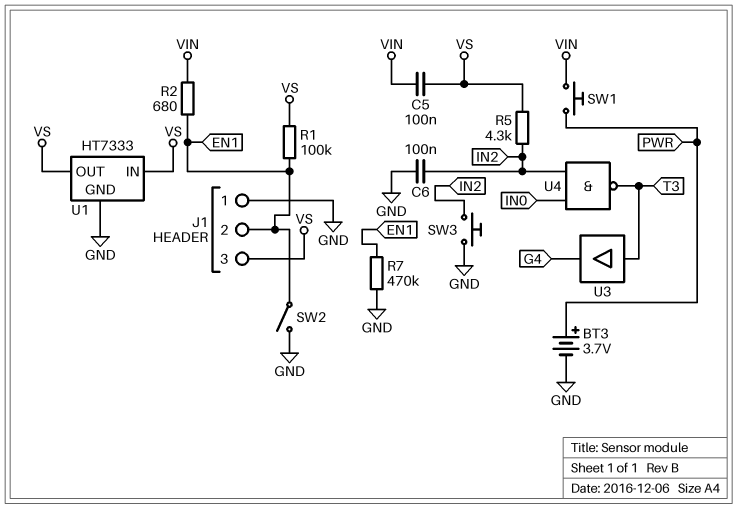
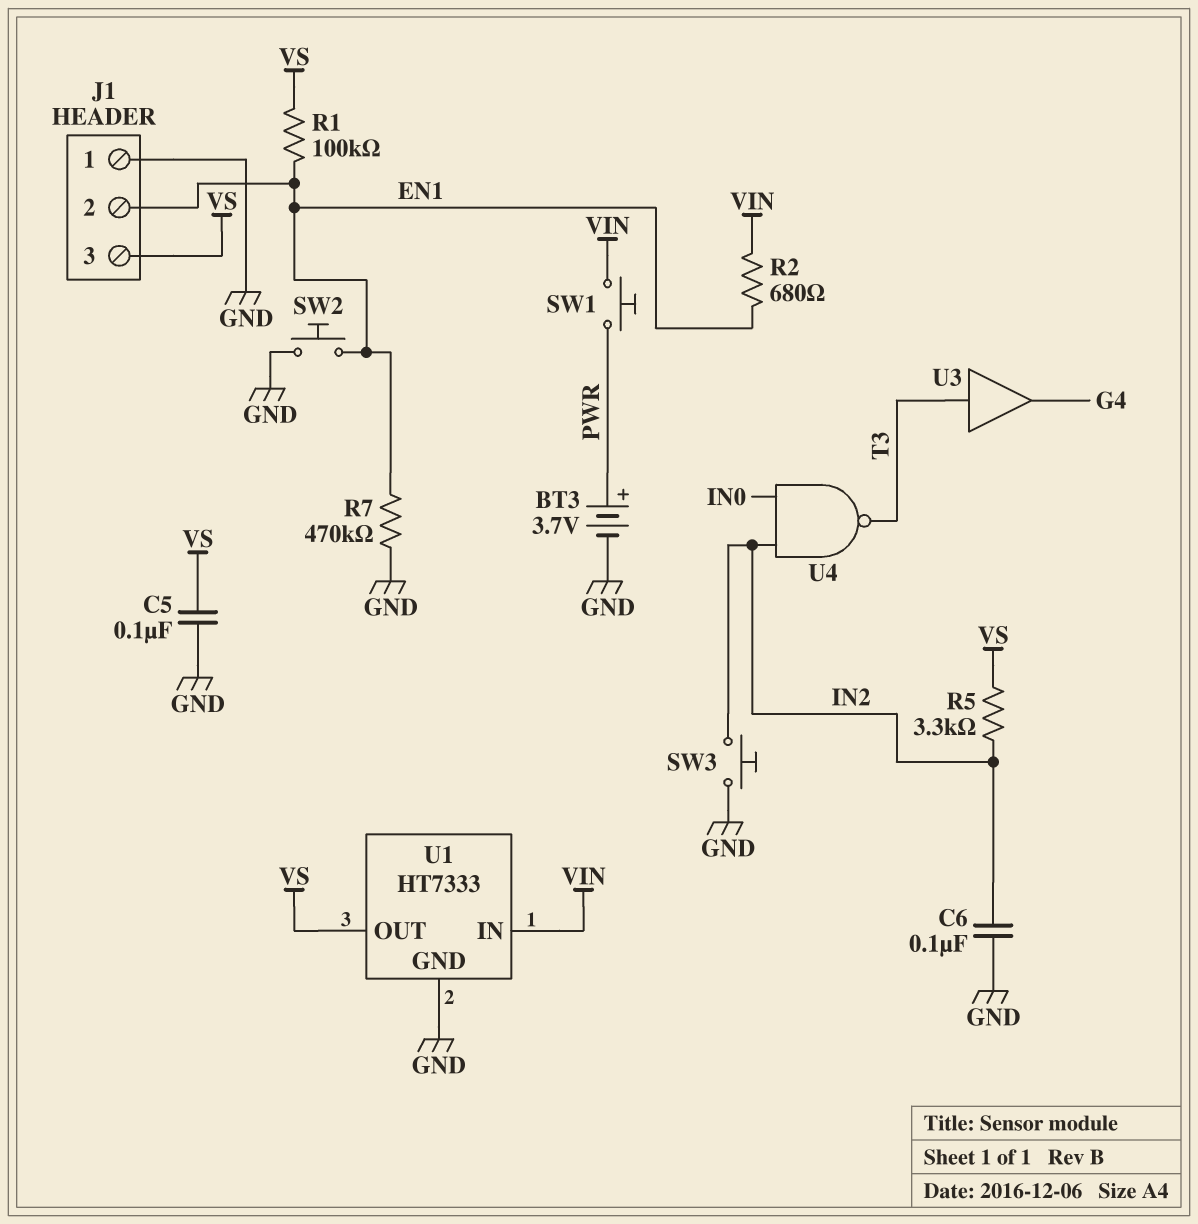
C5: 100nF (VIN, VS) -> 100nF (GND, VS)
R5: 4.3k (IN2, VS) -> 3.3k (IN2, VS)
SW2: switch (EN1, GND) -> button (EN1, GND)
U1 pin IN: VS -> VIN

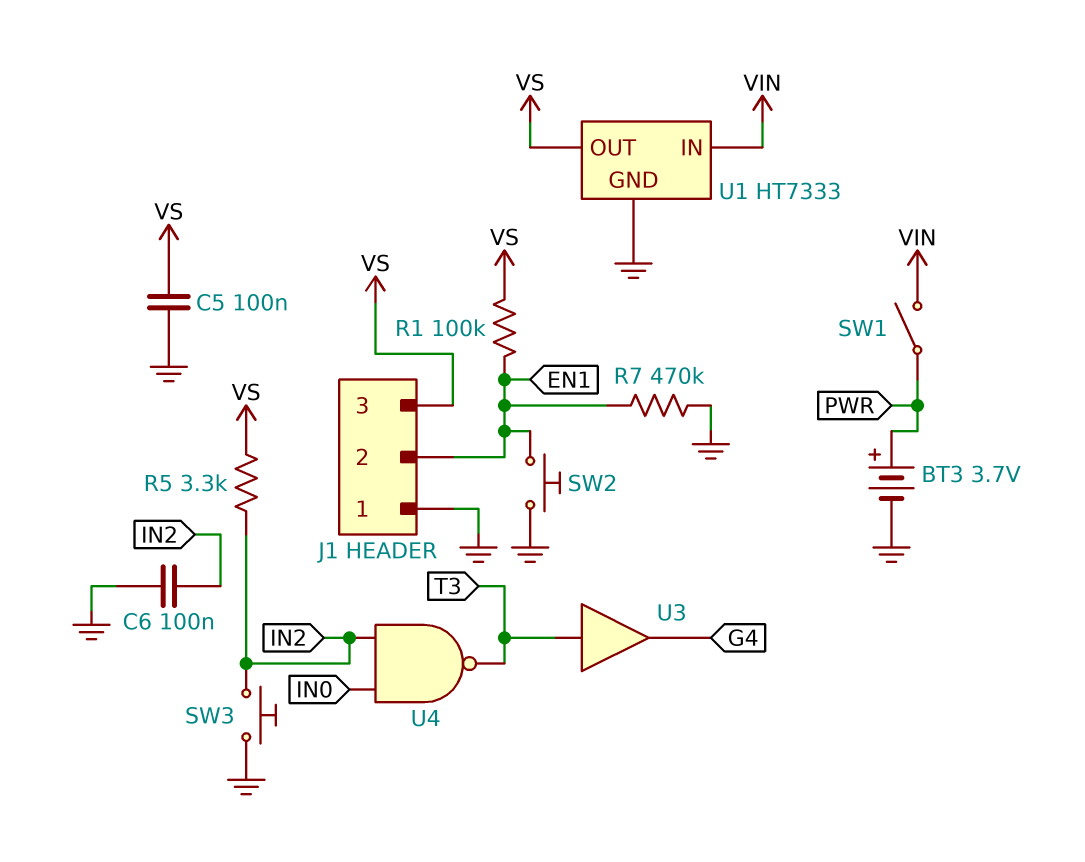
R2: 680 (EN1, VIN) -> none
SW1: button (PWR, VIN) -> switch (PWR, VIN)

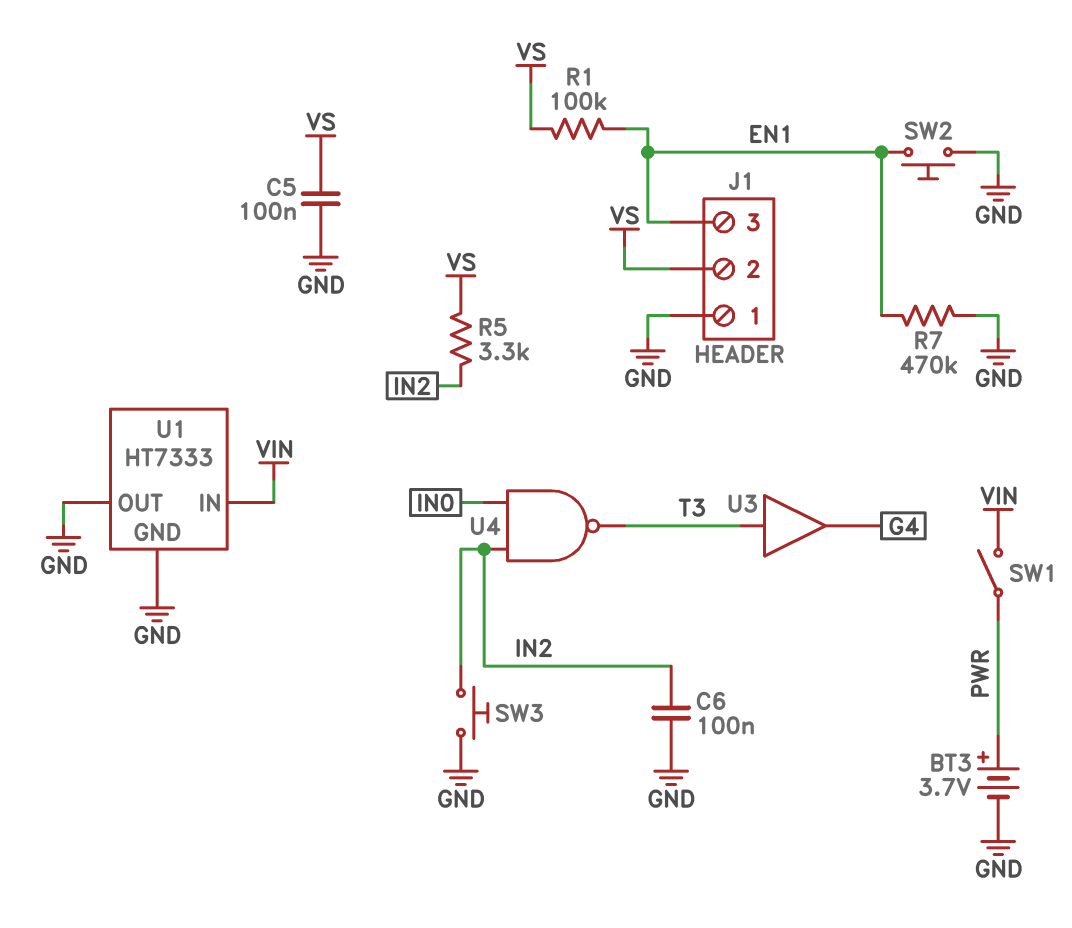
J1 pin 2: EN1 -> VS
J1 pin 3: VS -> EN1
U1 pin OUT: VS -> GND

